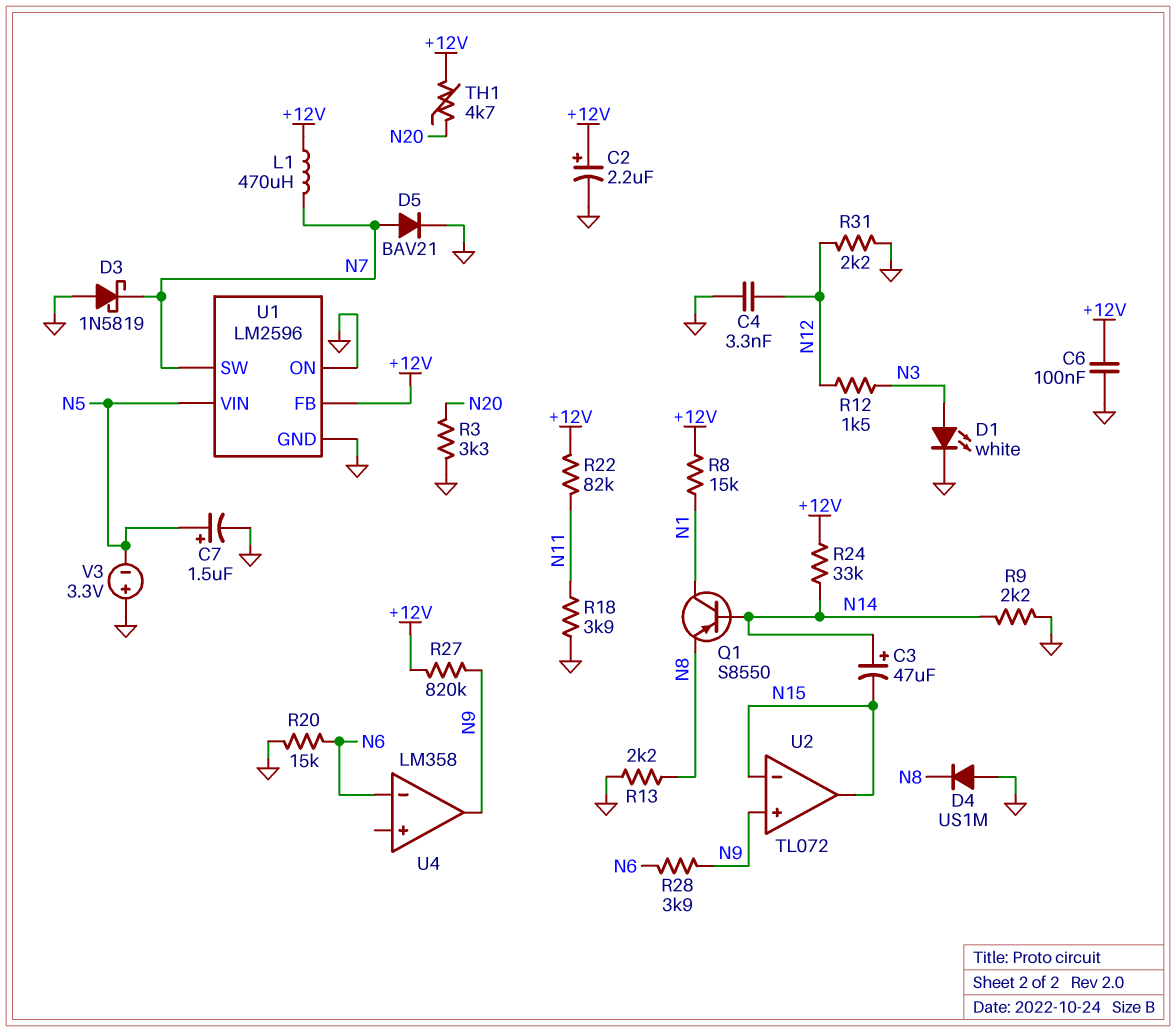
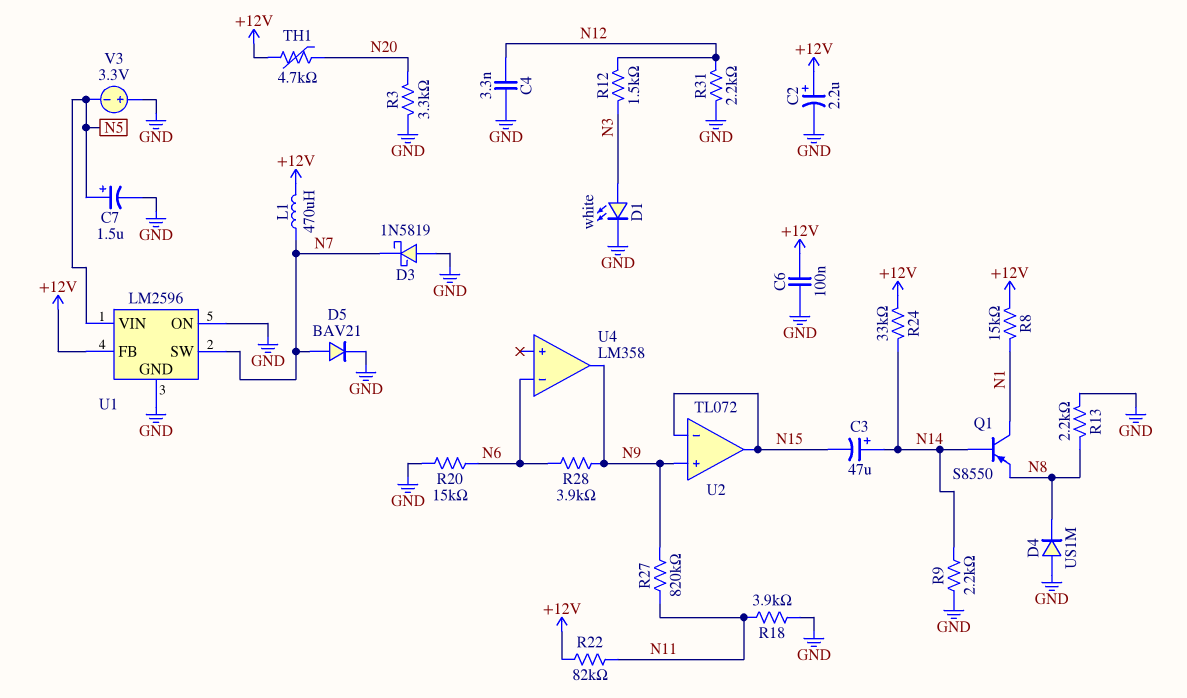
R27: 820k (+12V, N9) -> 820k (N9, N11)

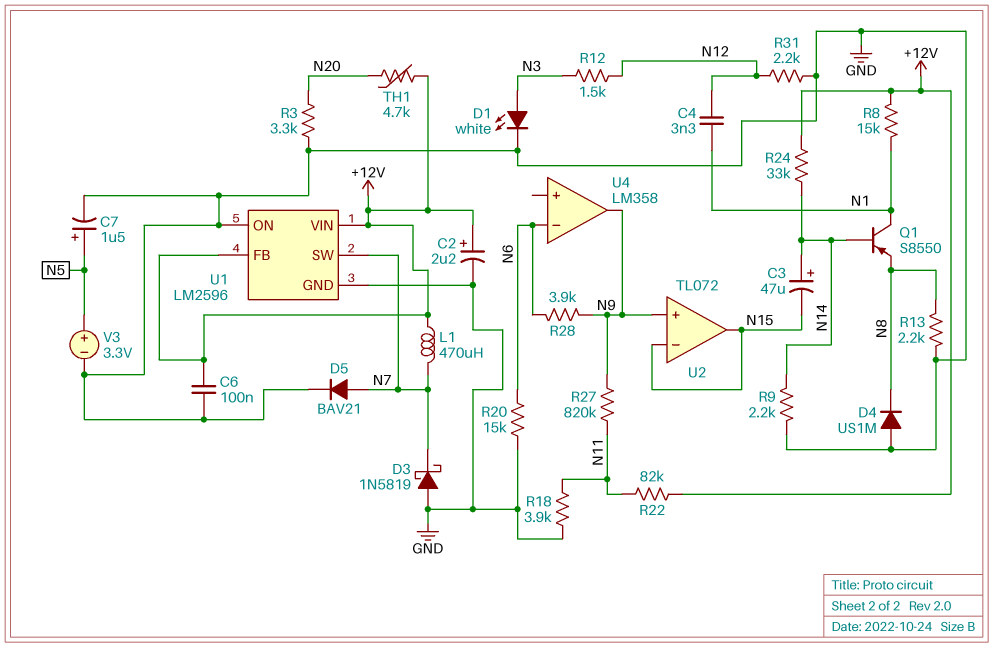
C4: 3.3nF (GND, N12) -> 3.3nF (N1, N12)
U1 pin VIN: N5 -> +12V
V3: 3.3V (plus GND, minus N5) -> 3.3V (plus N5, minus GND)

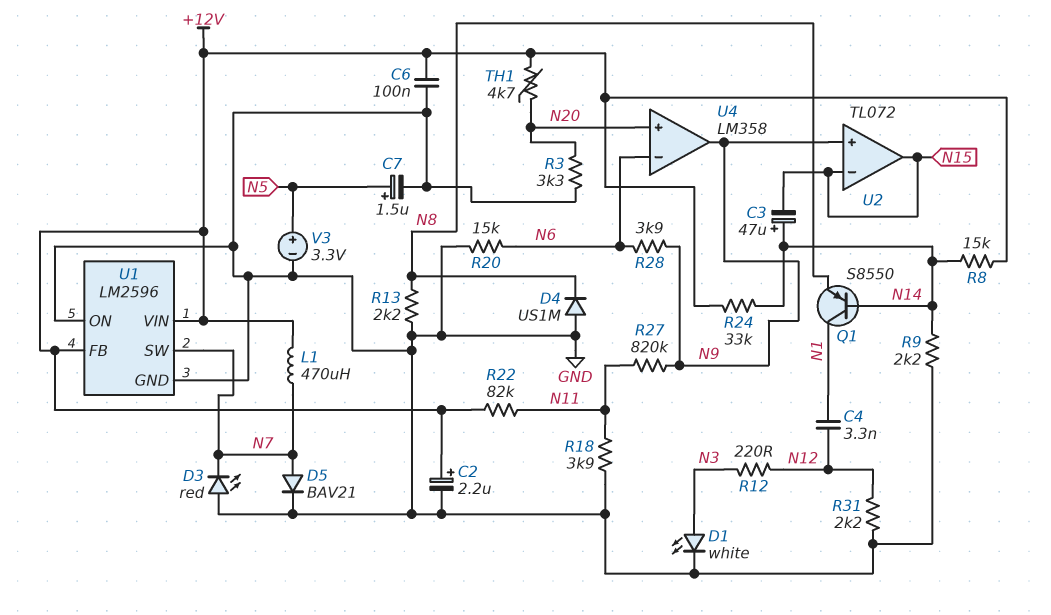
D3: schottky 1N5819 (A GND, K N7) -> LED red (A GND, K N7)
R8: 15k (+12V, N1) -> 15k (+12V, N14)
R12: 1.5k (N3, N12) -> 220 (N3, N12)
U4 pin in+: none -> N20

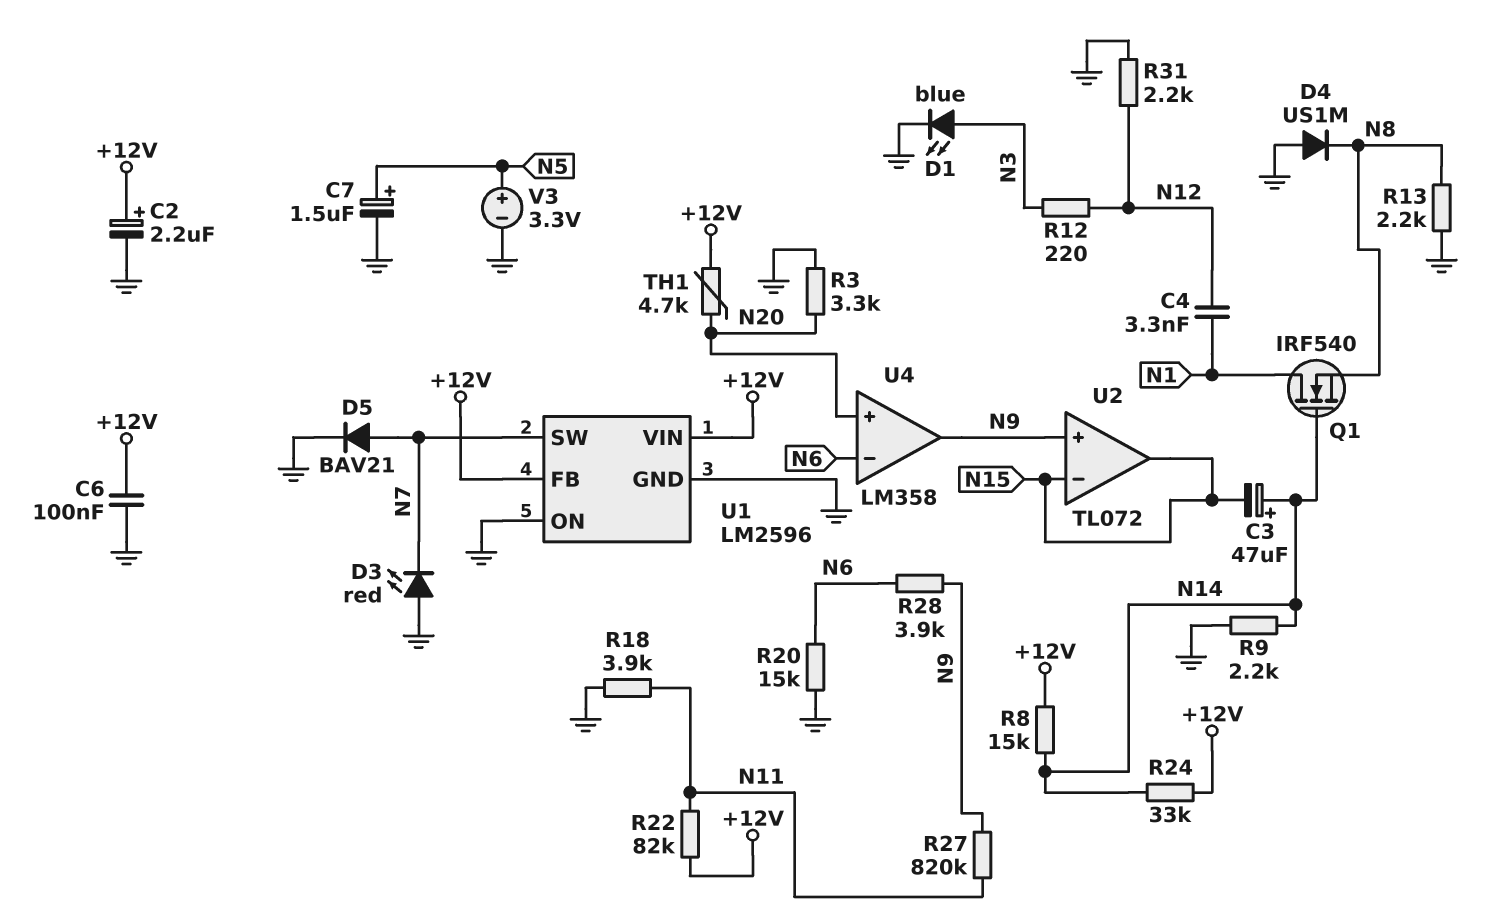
D1: LED white (A N3, K GND) -> LED blue (A N3, K GND)
L1: 470uH (+12V, N7) -> none
Q1: PNP S8550 (B N14, C N1, E N8) -> NMOS IRF540 (G N14, D N1, S N8)

